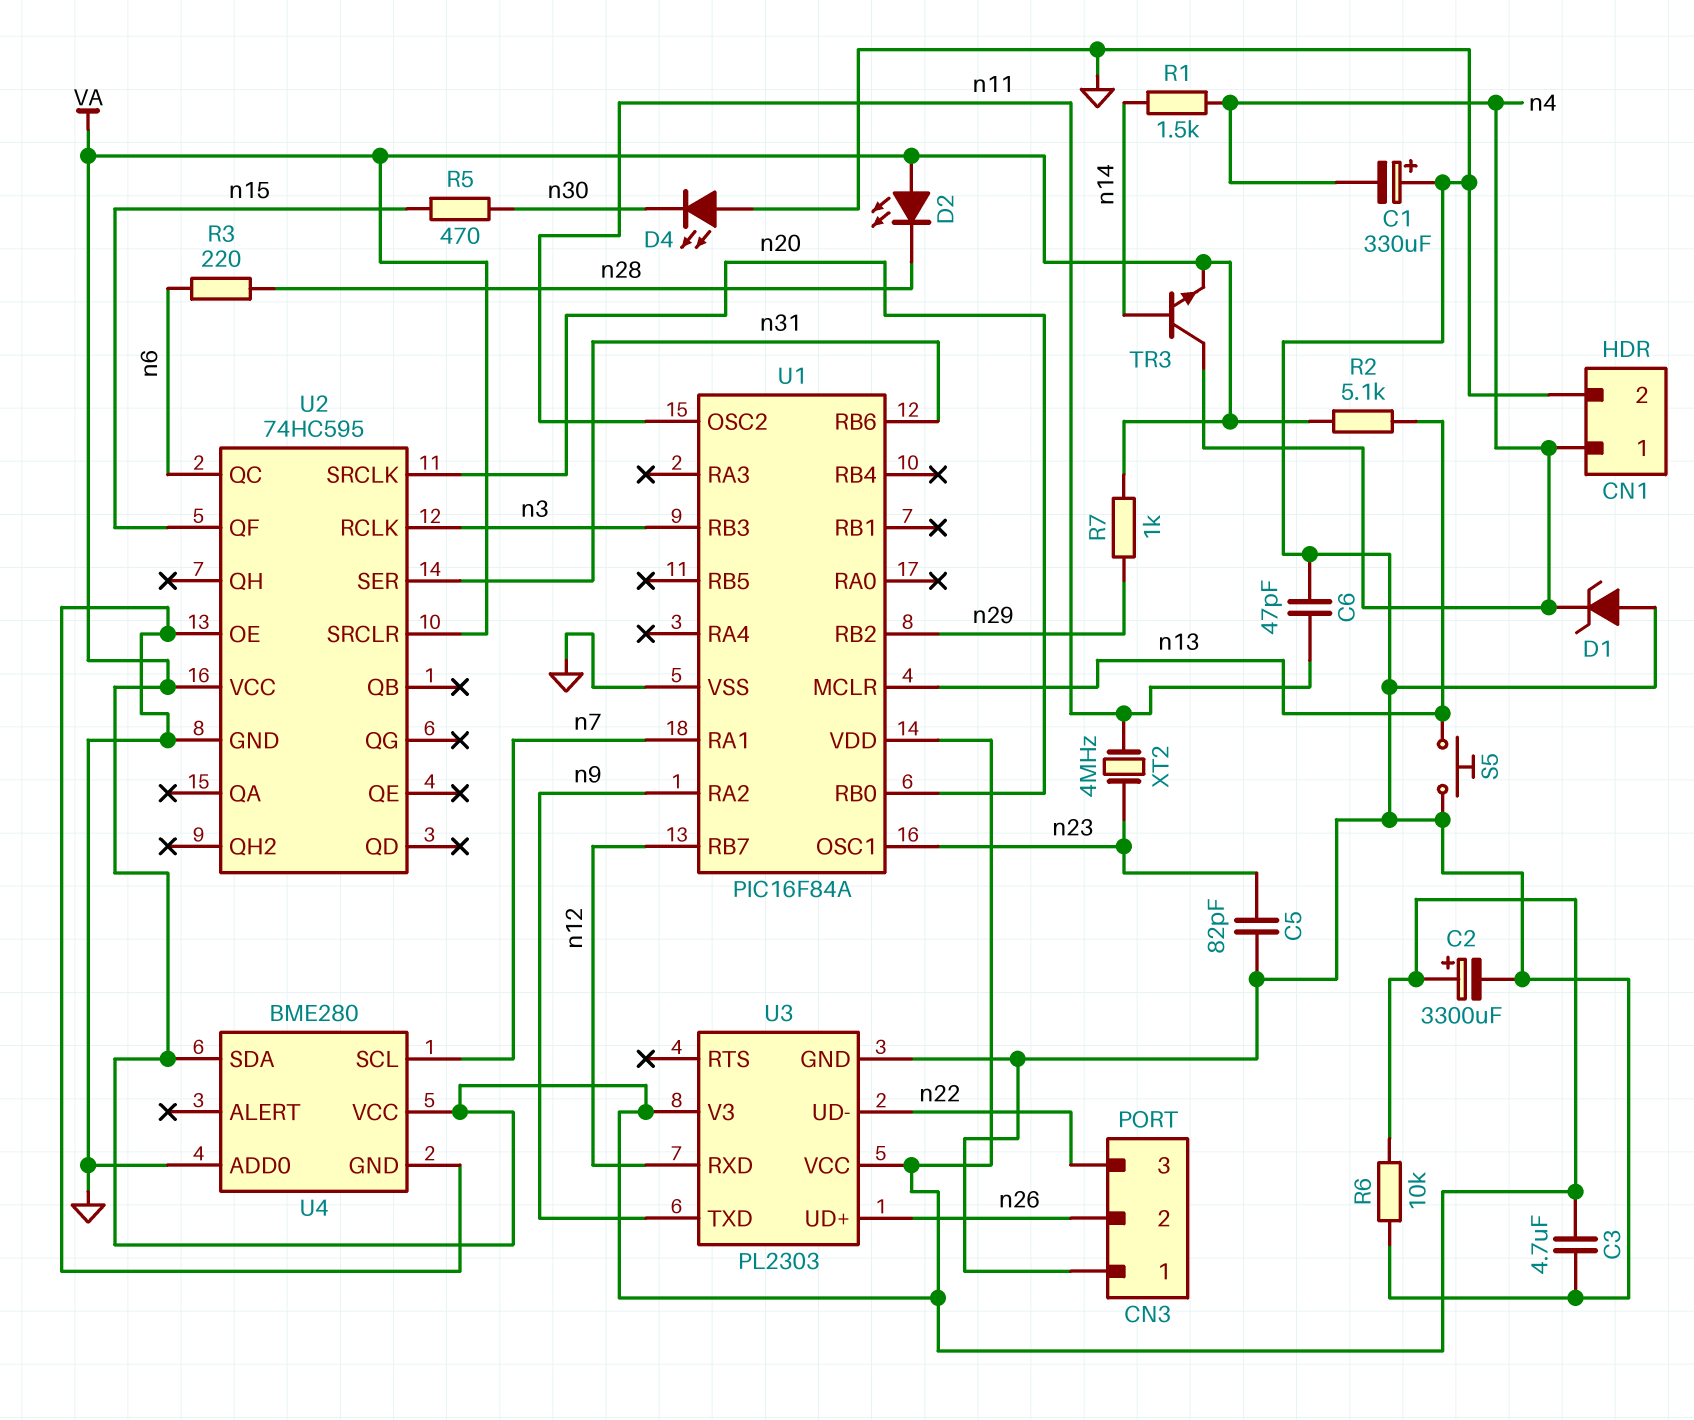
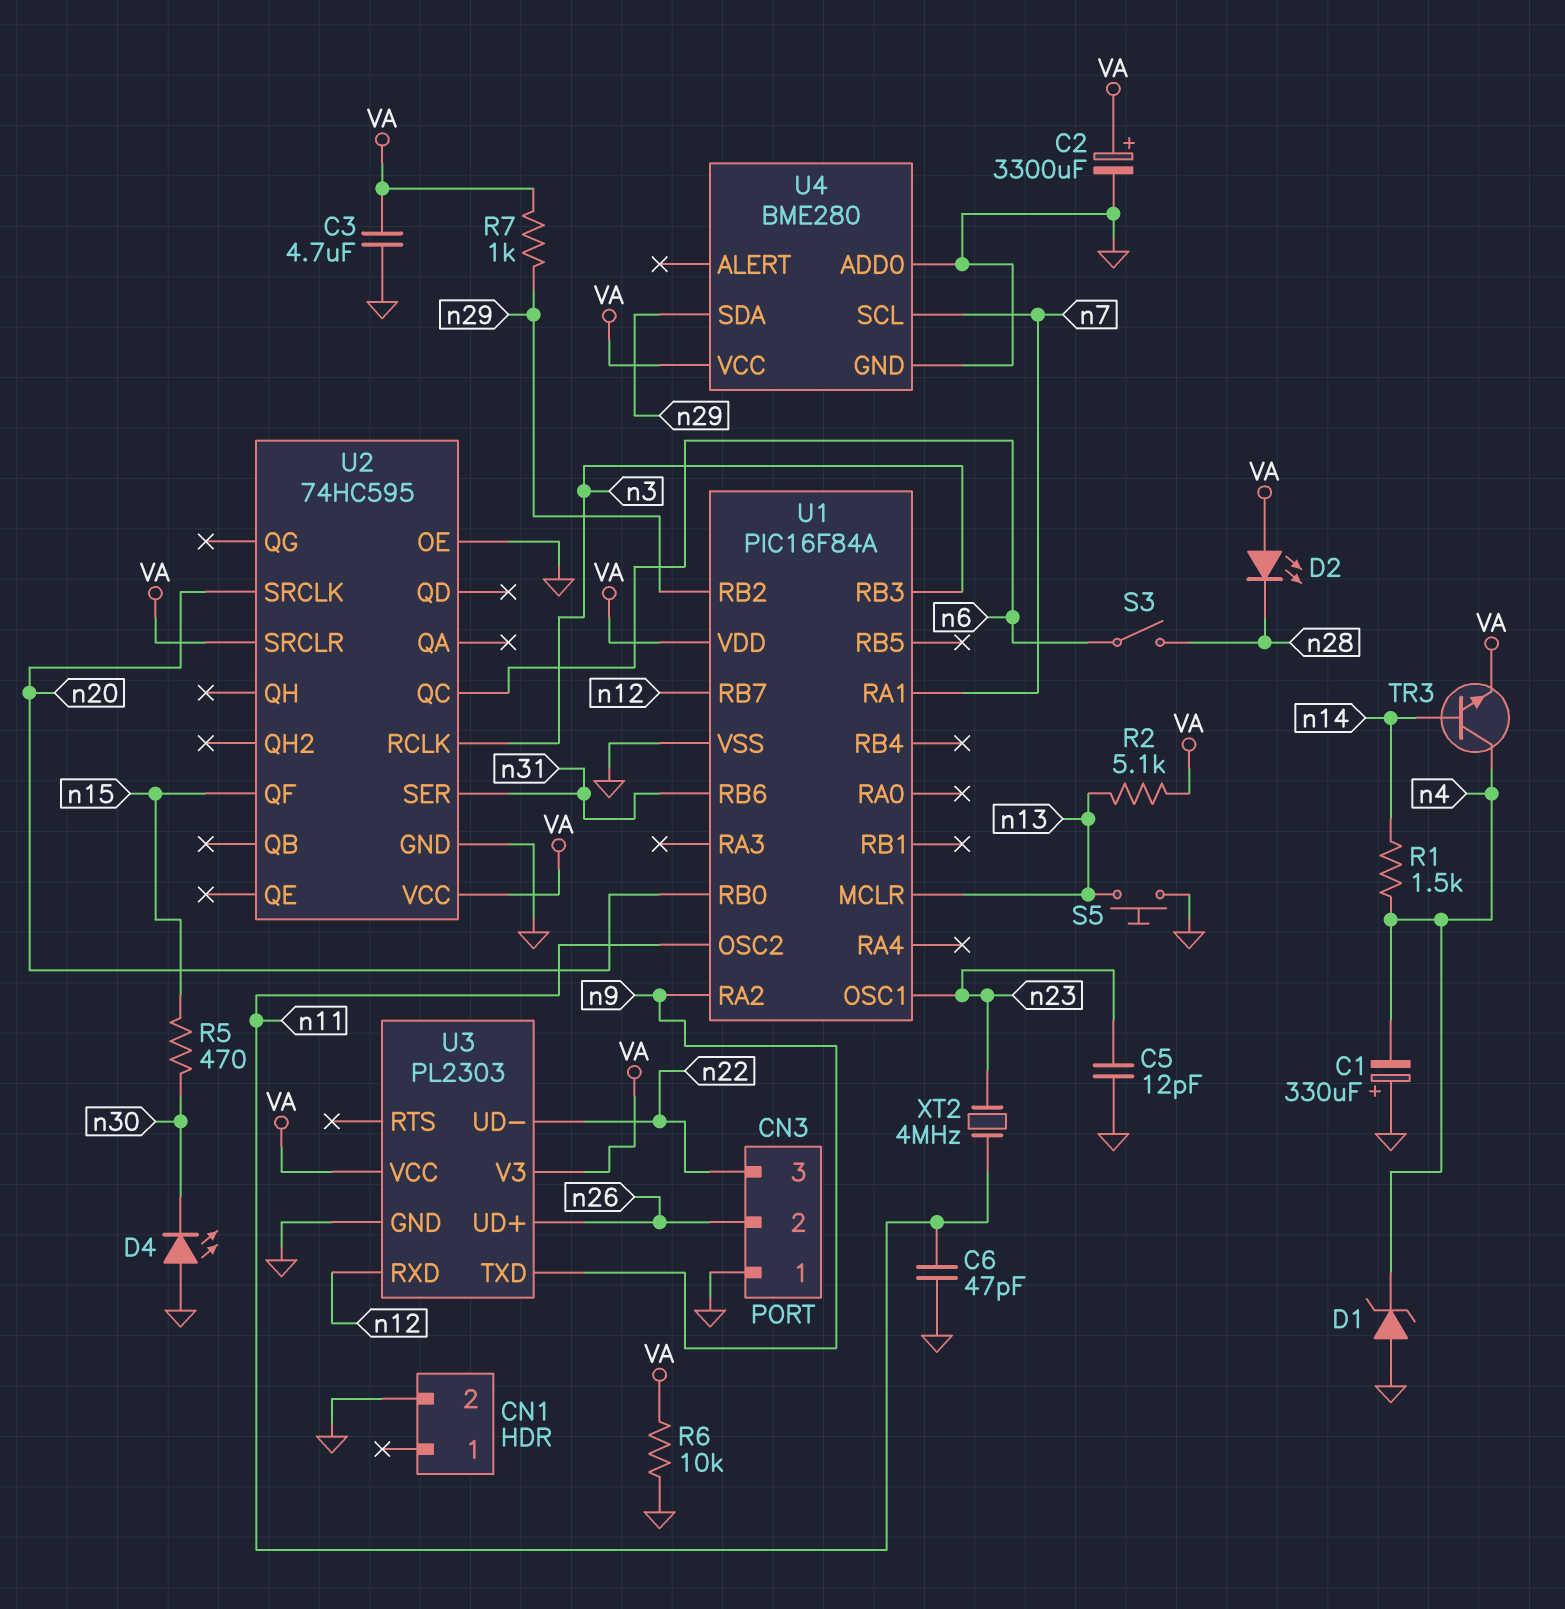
C5: 82pF (GND, n23) -> 12pF (GND, n23)
CN1 pin 1: n4 -> none
R3: 220 (n6, n28) -> none
S3: none -> switch (n6, n28)
U4 pin SDA: VA -> n29

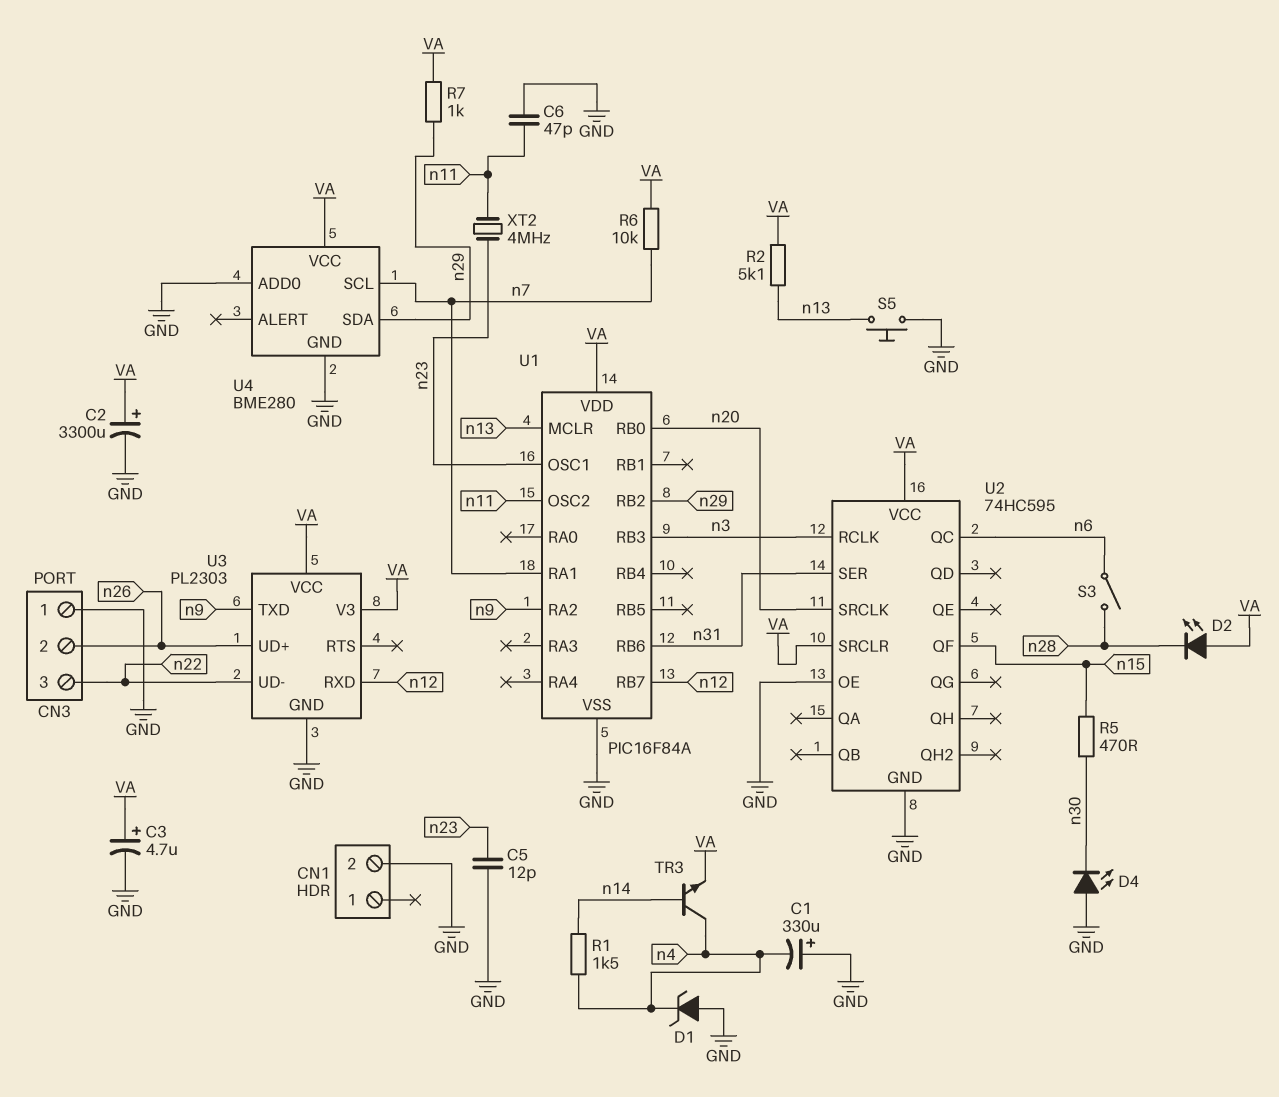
C3: 4.7uF (GND, VA) -> 4.7uF (plus VA, minus GND)
R6: 10k (GND, VA) -> 10k (VA, n7)

